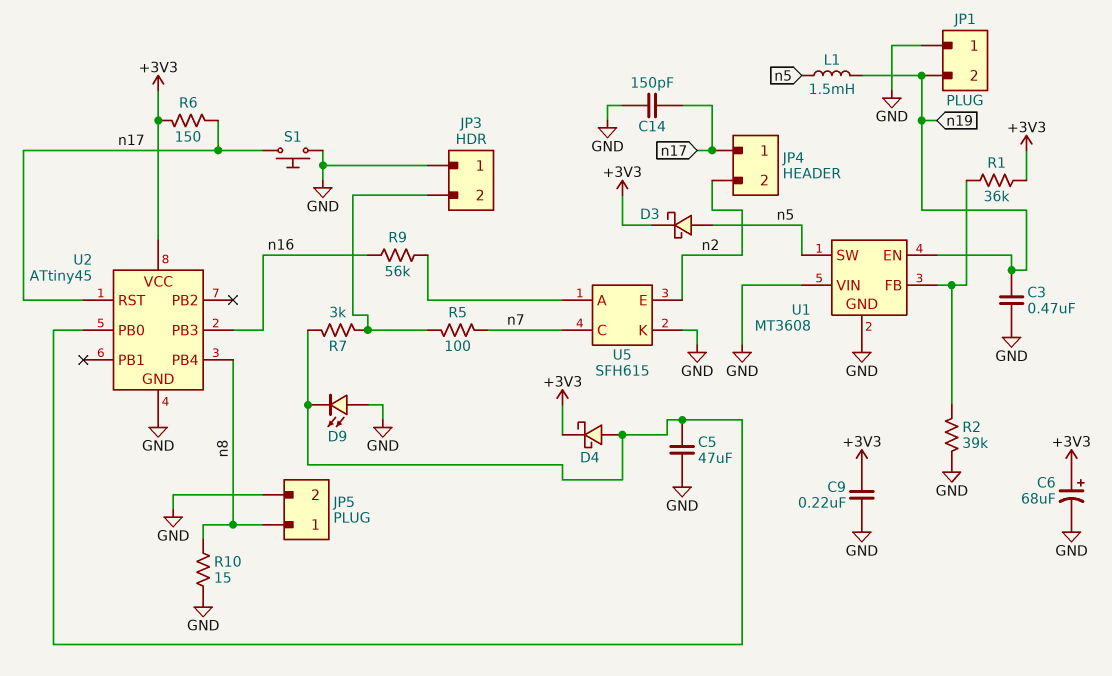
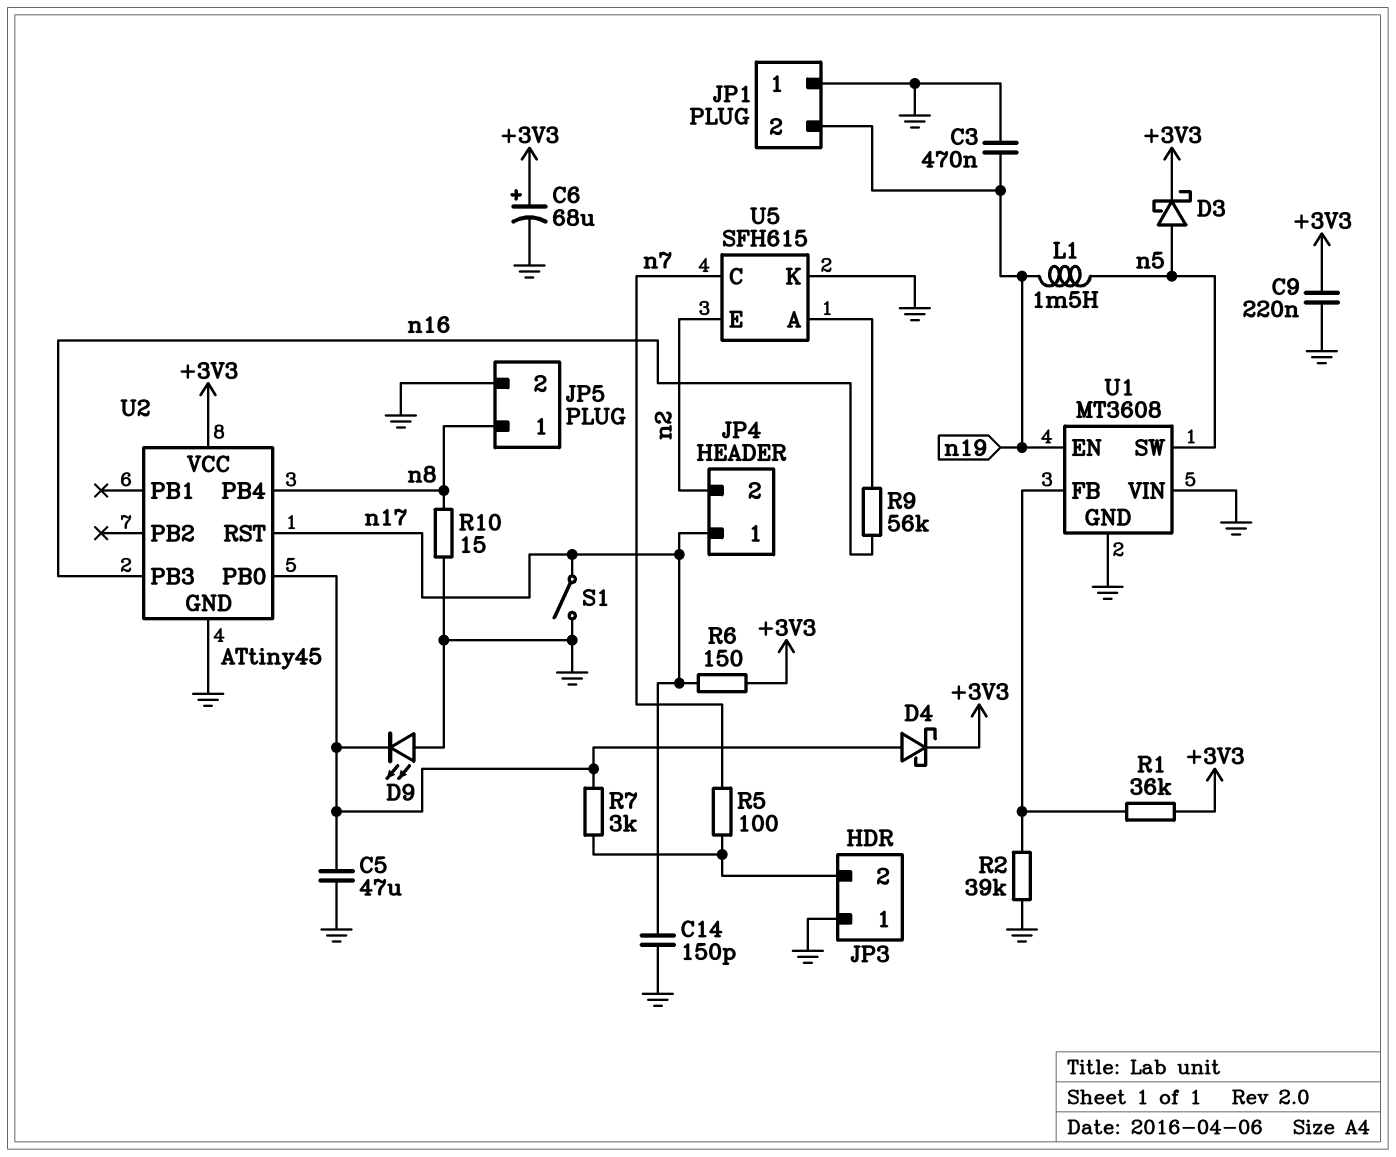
S1: button (GND, n17) -> switch (GND, n17)

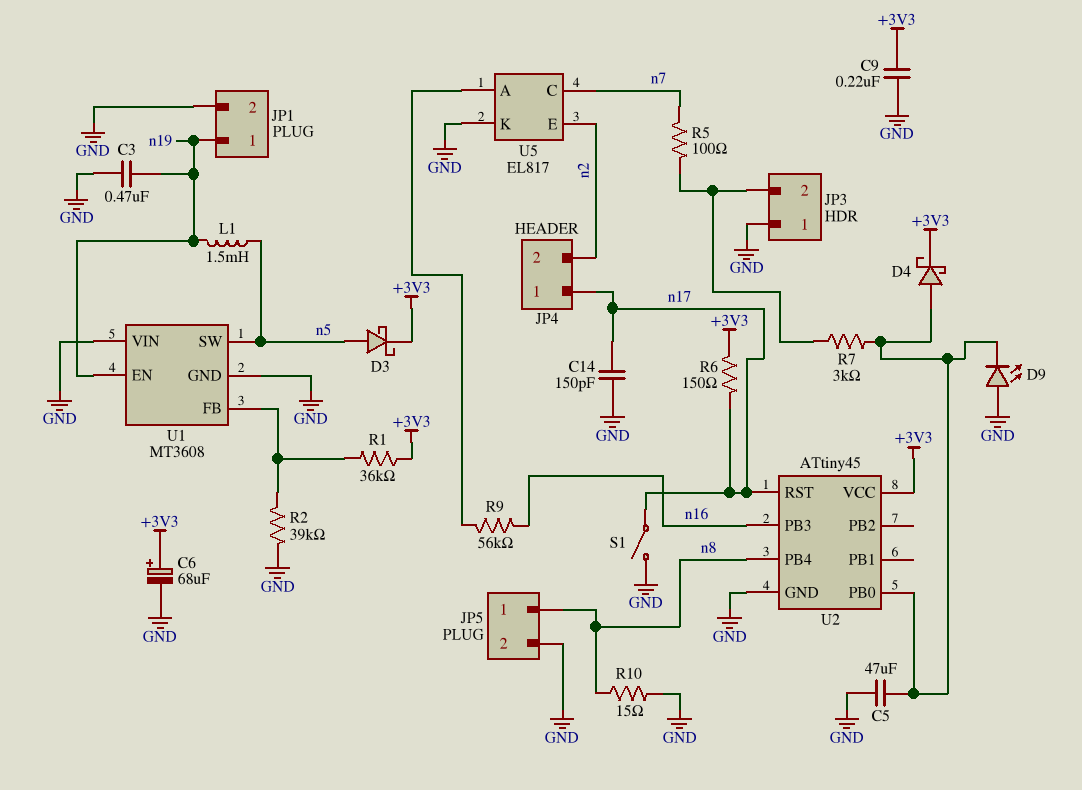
JP1 pin 1: GND -> n19
JP1 pin 2: n19 -> GND
U5: SFH615 -> EL817

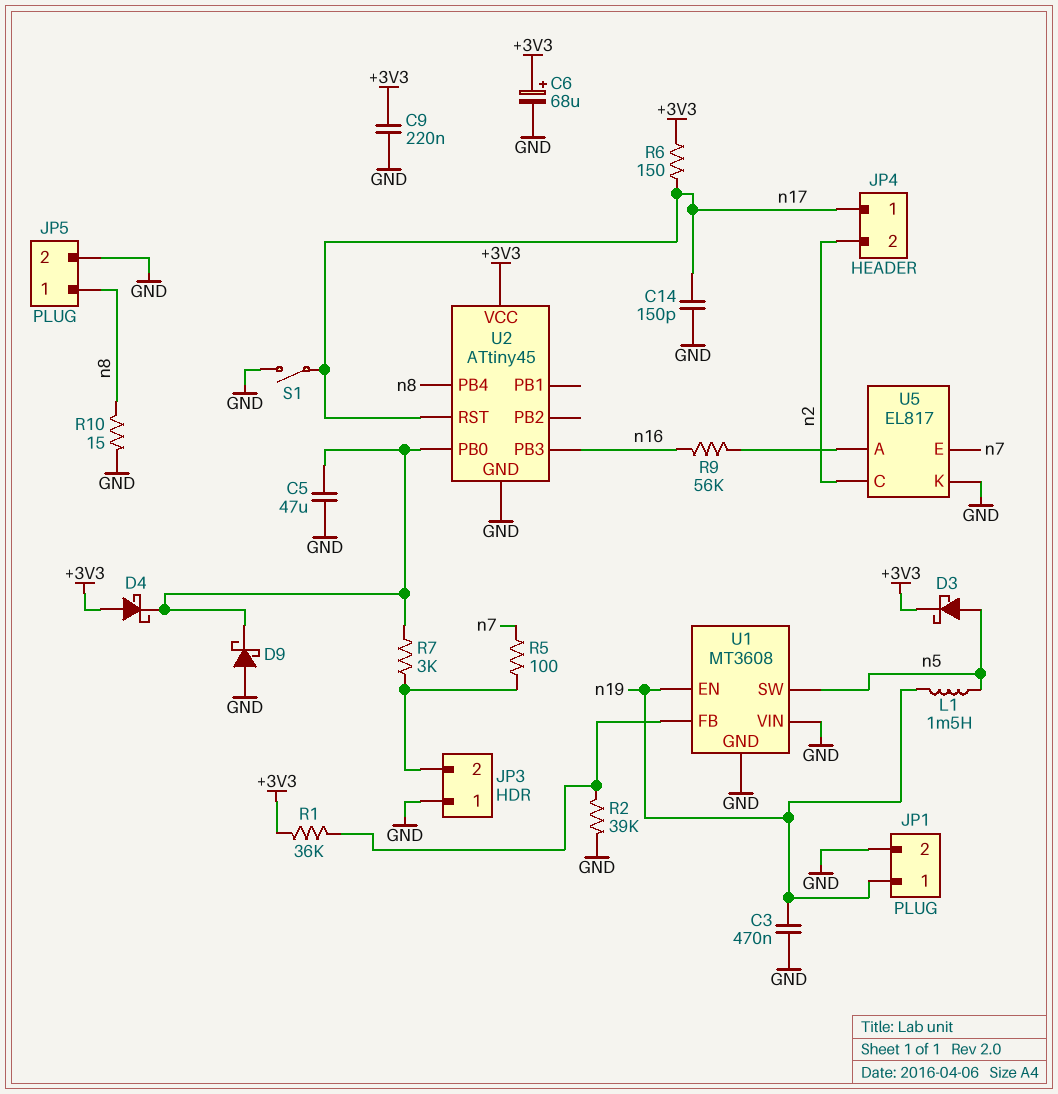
D4: schottky (A U2/PB0, K +3V3) -> schottky (A +3V3, K U2/PB0)
D9: LED (A GND, K U2/PB0) -> schottky (A GND, K U2/PB0)
U5 pin C: n7 -> n2
U5 pin E: n2 -> n7

